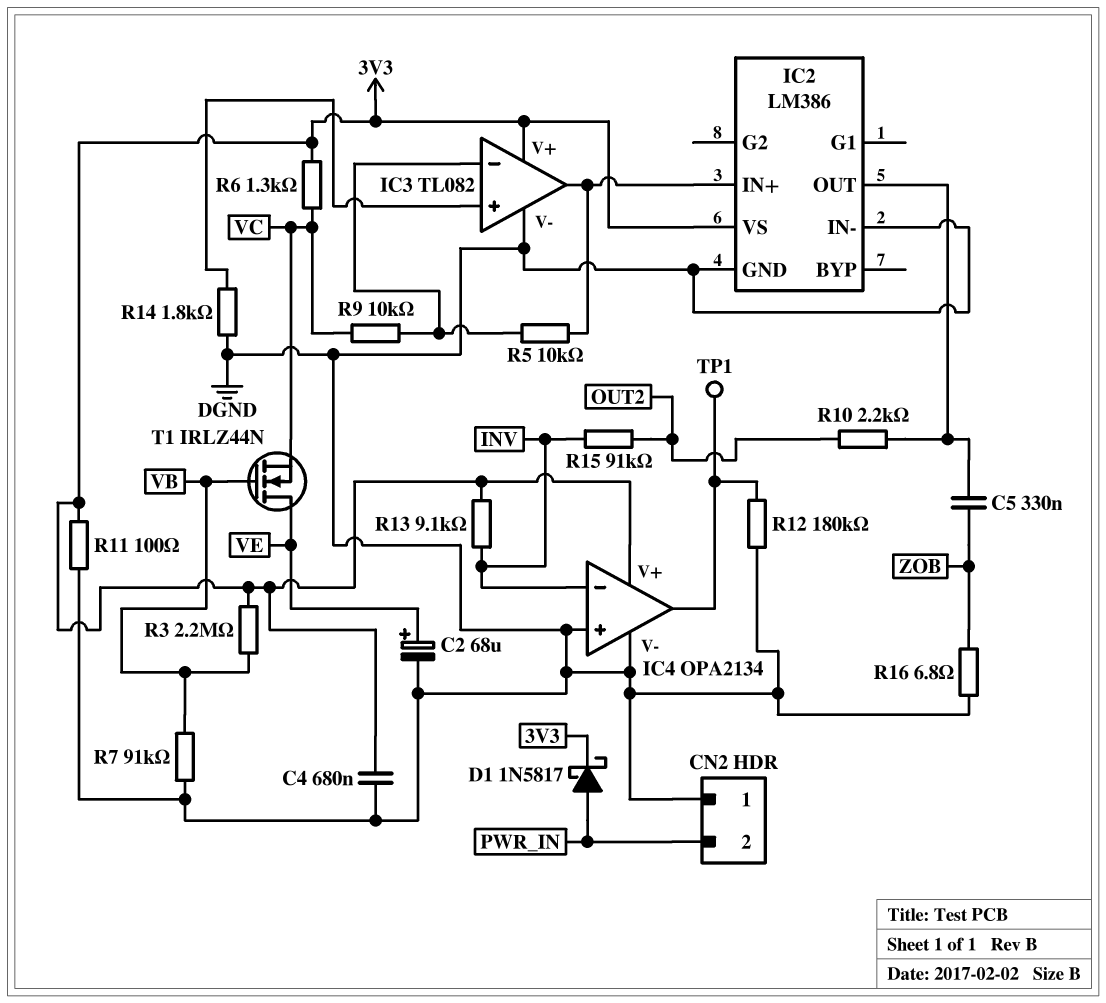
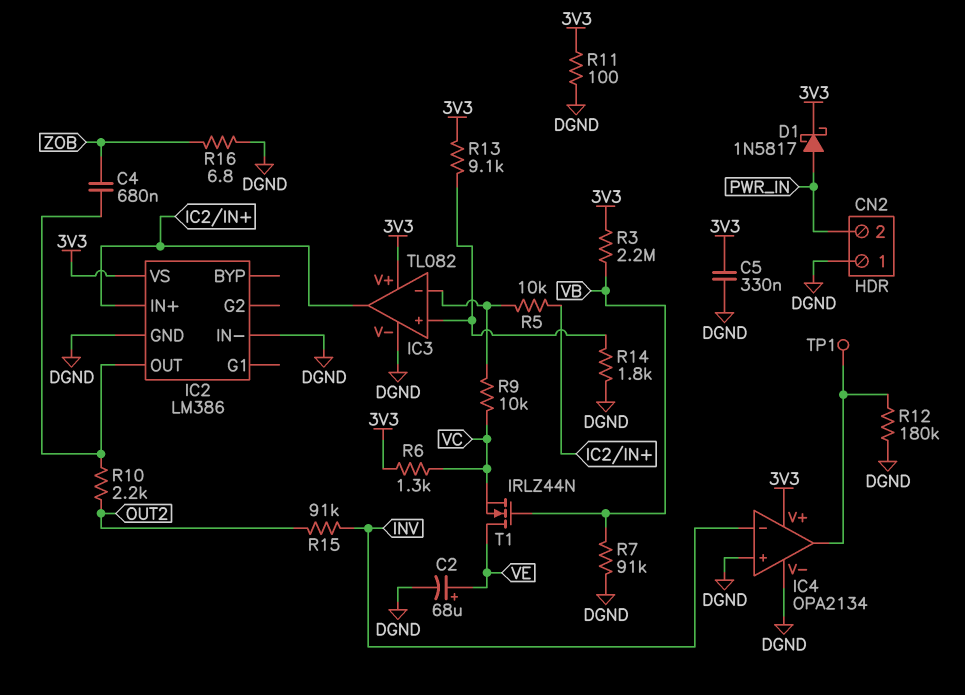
C4: 680nF (3V3, DGND) -> 680nF (IC2/OUT, ZOB)
C5: 330nF (IC2/OUT, ZOB) -> 330nF (3V3, DGND)
R13: 9.1k (3V3, INV) -> 9.1k (3V3, IC3/in+)

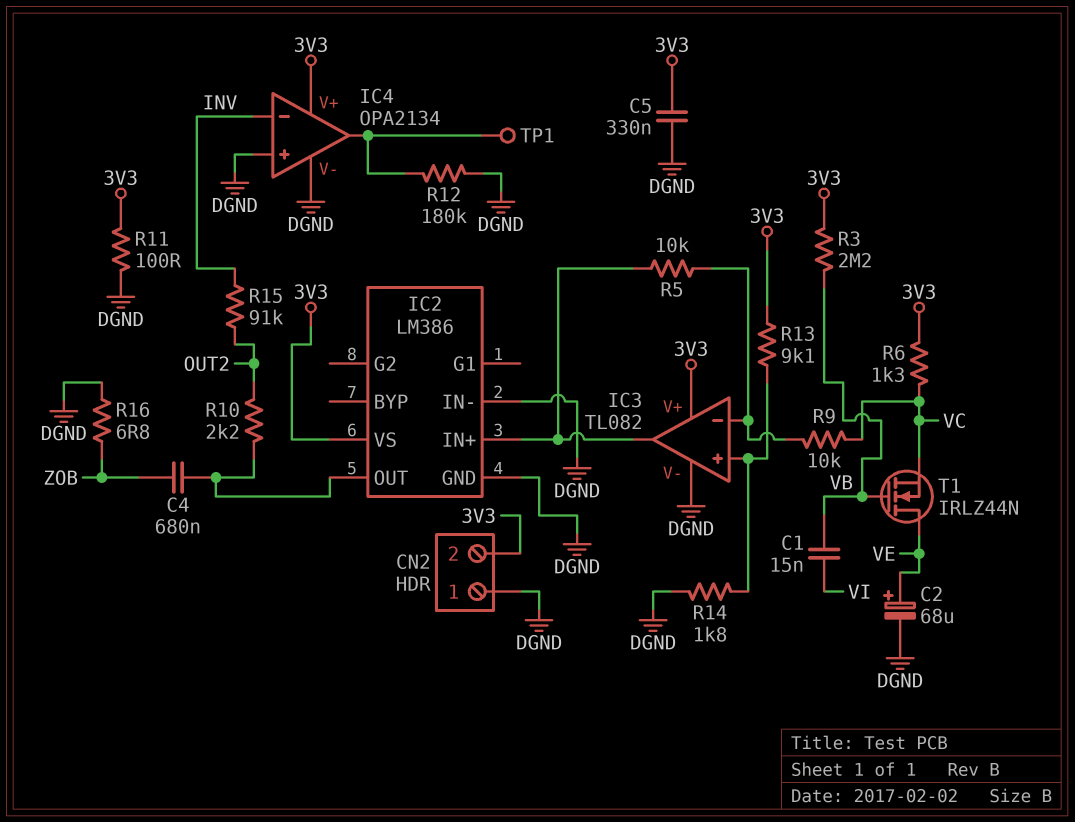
C1: none -> 15nF (VB, VI)
CN2 pin 2: PWR_IN -> 3V3
D1: schottky 1N5817 (A PWR_IN, K 3V3) -> none
R7: 91k (DGND, VB) -> none

